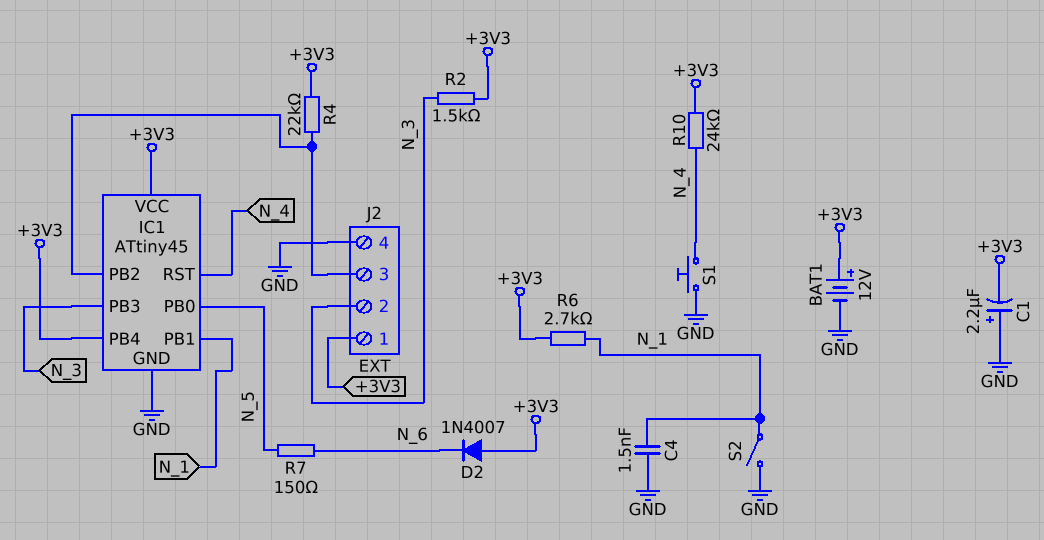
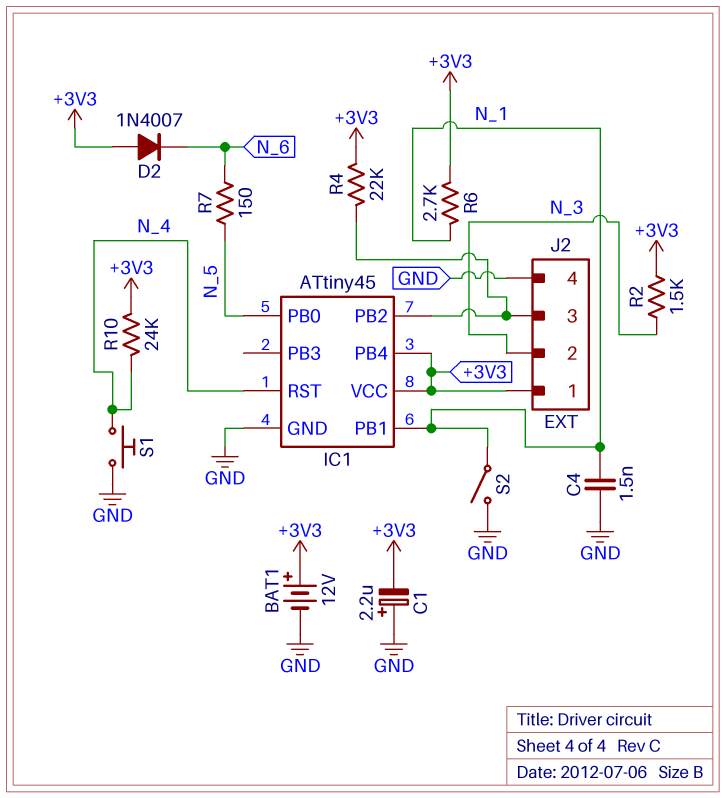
IC1 pin PB3: N_3 -> none

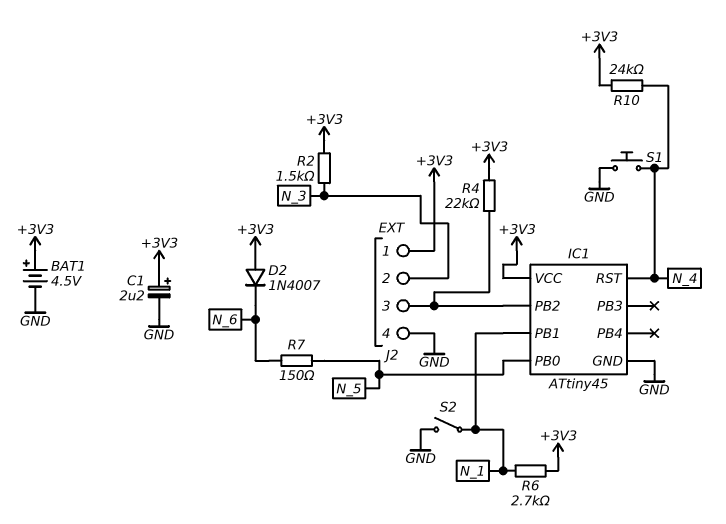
BAT1: 12V (plus +3V3, minus GND) -> 4.5V (plus +3V3, minus GND)
C1: 2.2uF (plus GND, minus +3V3) -> 2.2uF (plus +3V3, minus GND)
C4: 1.5nF (GND, N_1) -> none
IC1 pin PB4: +3V3 -> none

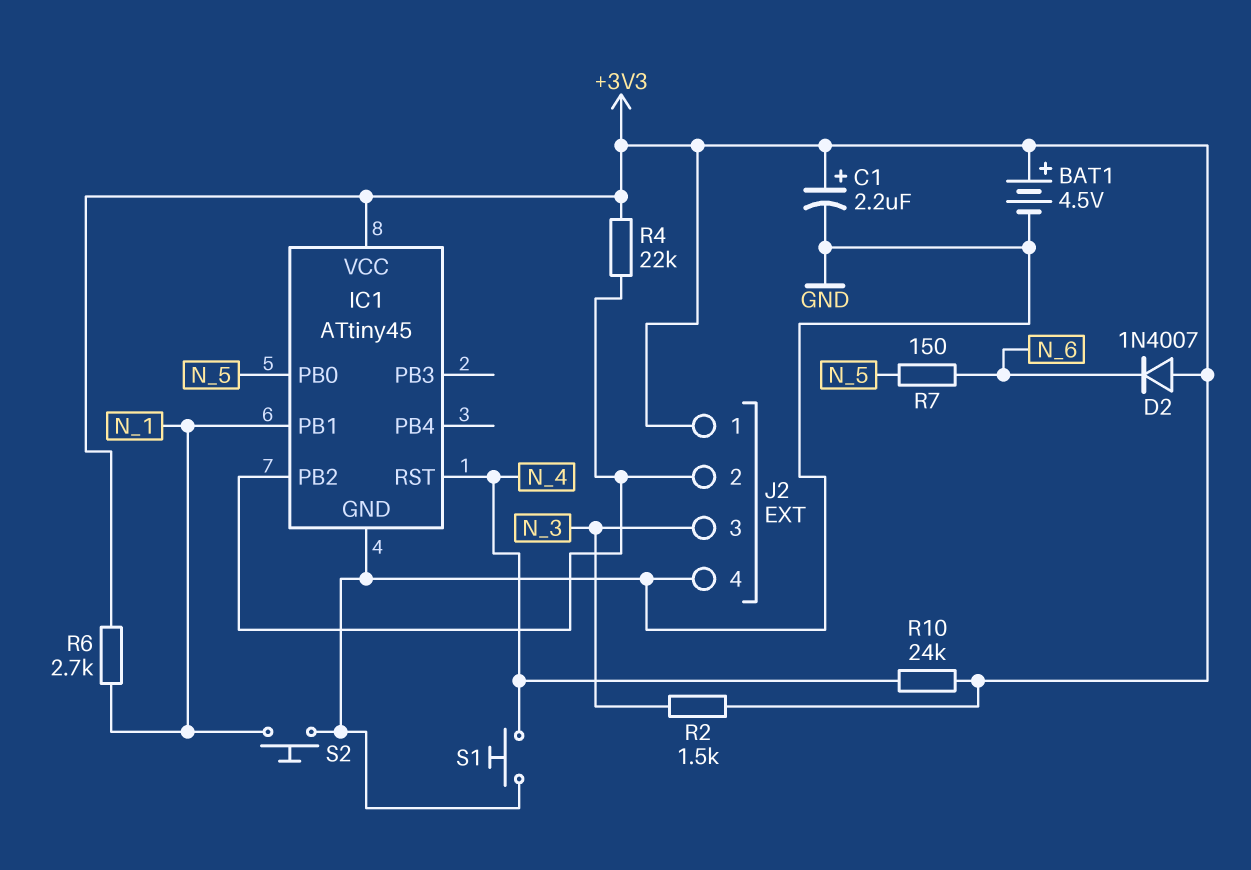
J2 pin 2: N_3 -> IC1/PB2
J2 pin 3: IC1/PB2 -> N_3
S2: switch (GND, N_1) -> button (GND, N_1)

